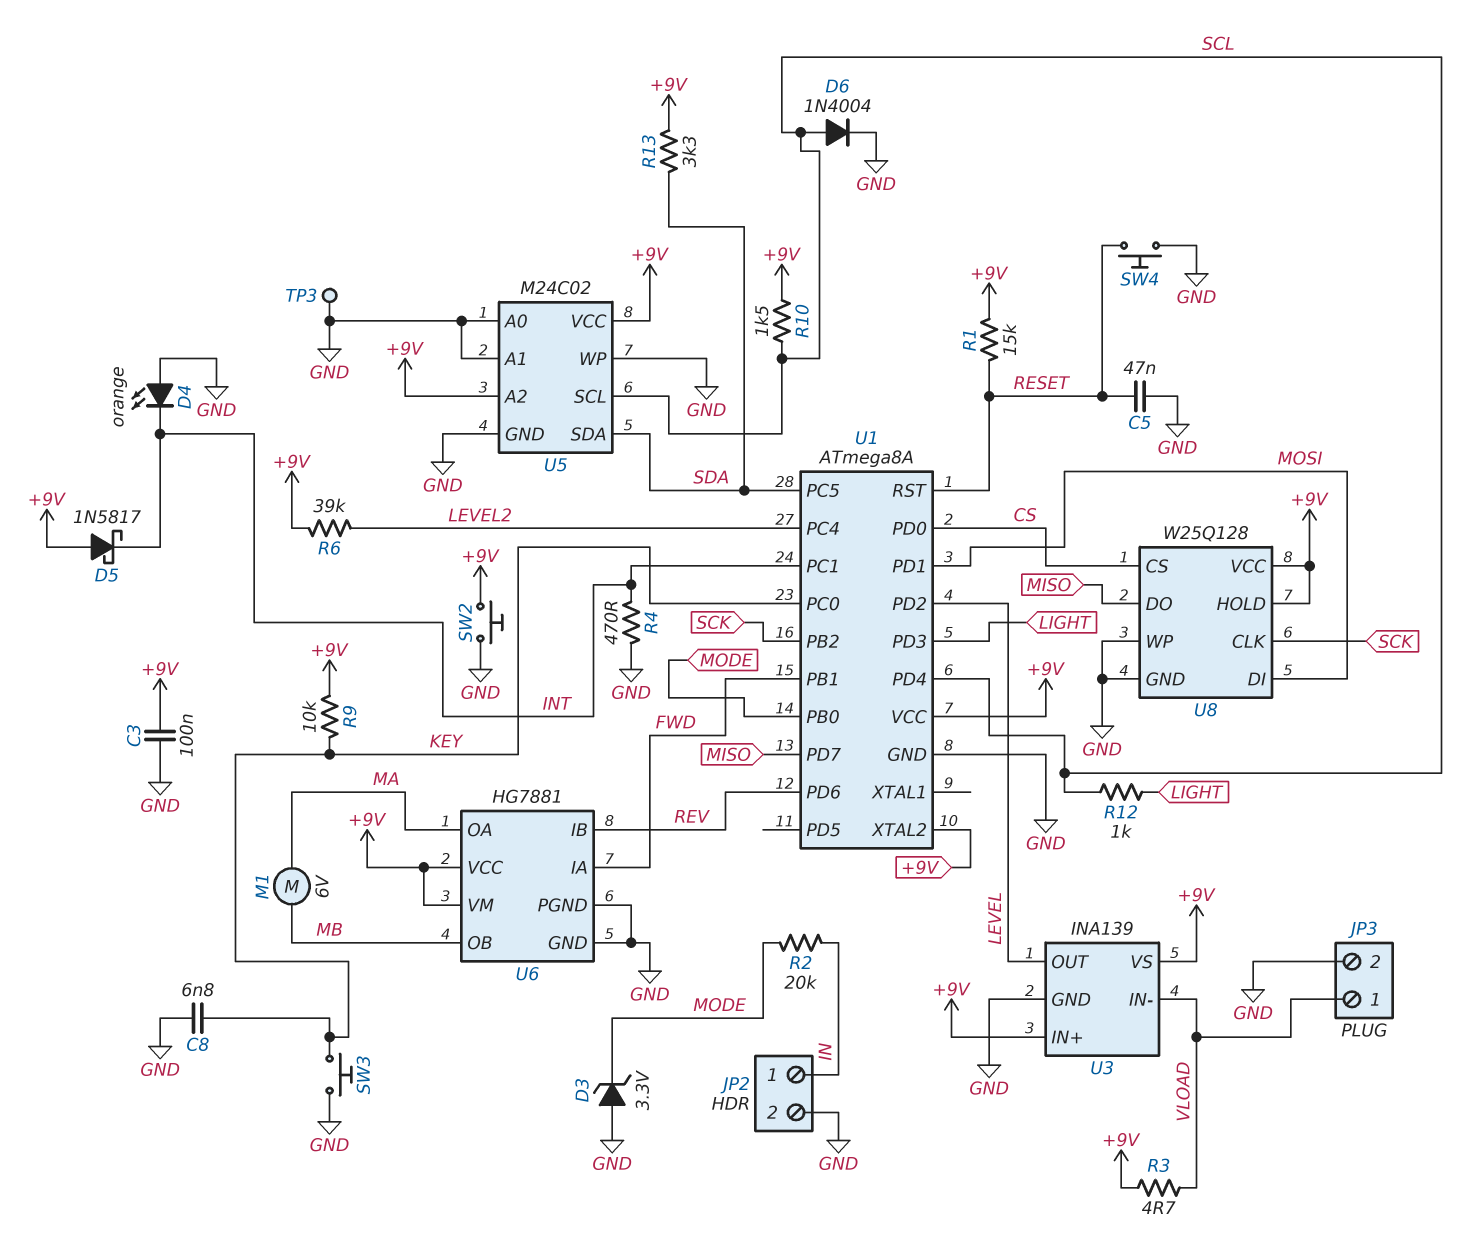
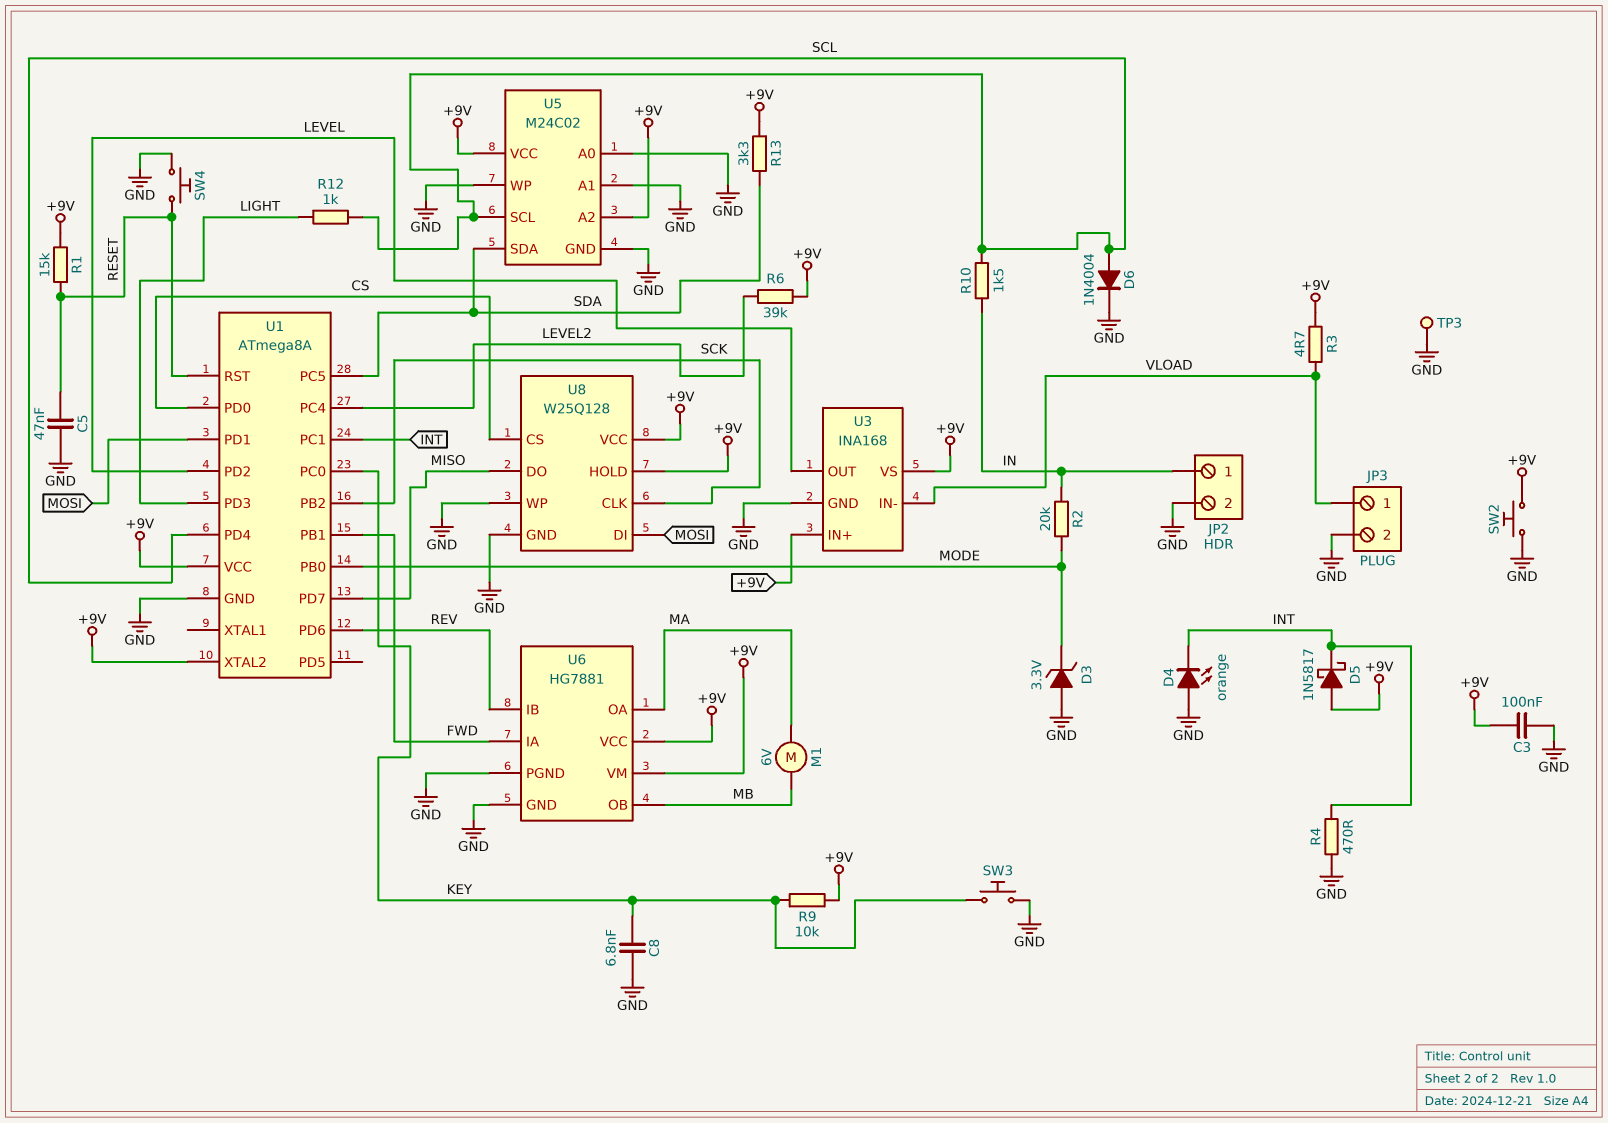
R10: 1.5k (+9V, SCL) -> 1.5k (IN, SCL)
U3: INA139 -> INA168

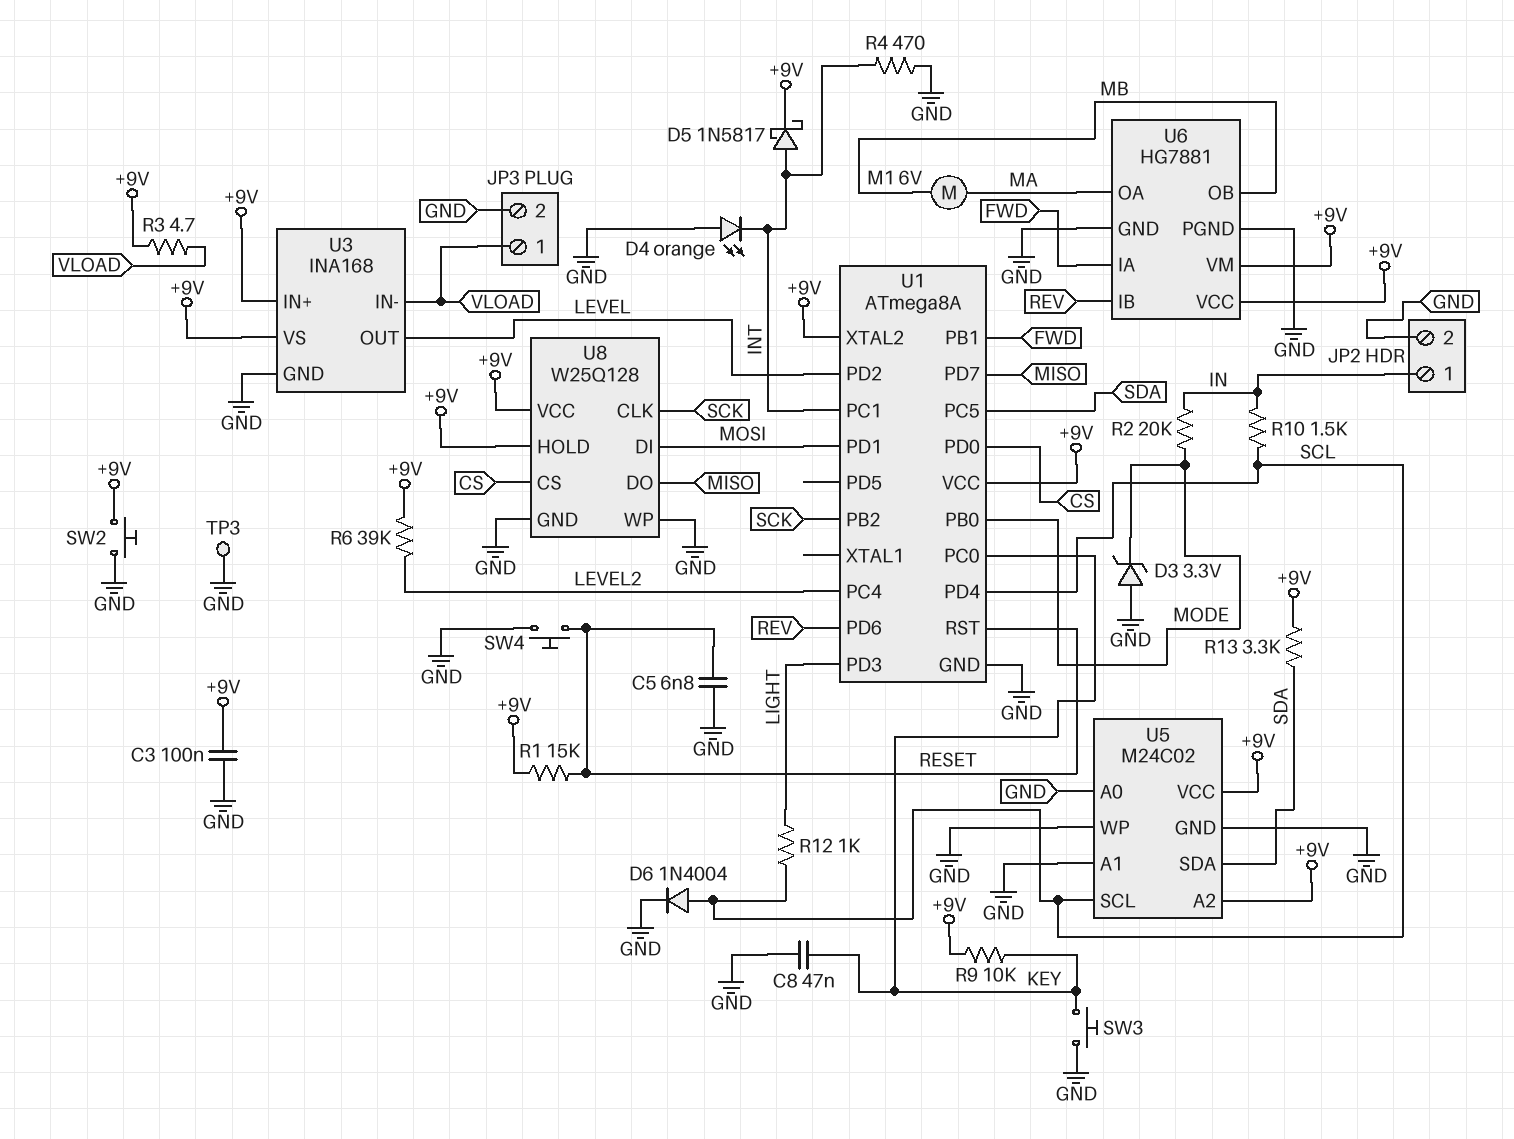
C5: 47nF (GND, RESET) -> 6.8nF (GND, RESET)
C8: 6.8nF (GND, KEY) -> 47nF (GND, KEY)
D5: schottky 1N5817 (A +9V, K INT) -> schottky 1N5817 (A INT, K +9V)

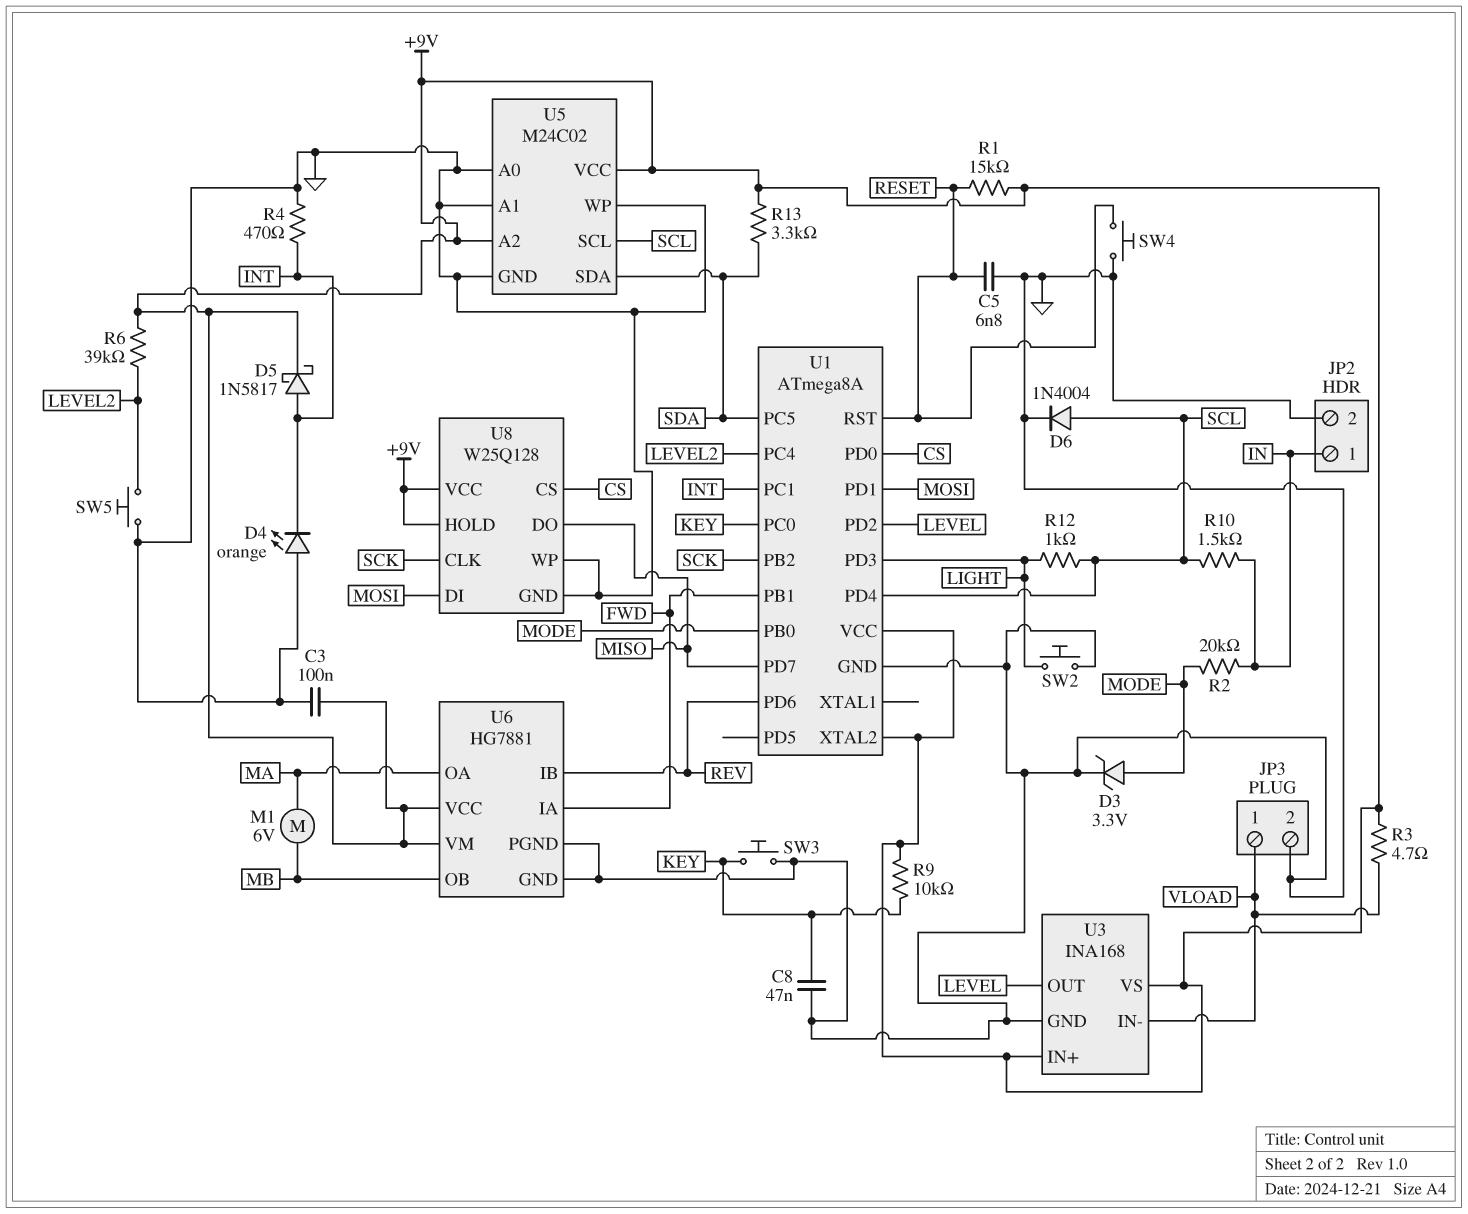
D3: zener 3.3V (A GND, K MODE) -> zener 3.3V (A MODE, K GND)
SW2: button (+9V, GND) -> button (GND, LIGHT)
SW5: none -> button (GND, LEVEL2)
TP3: test point (GND) -> none

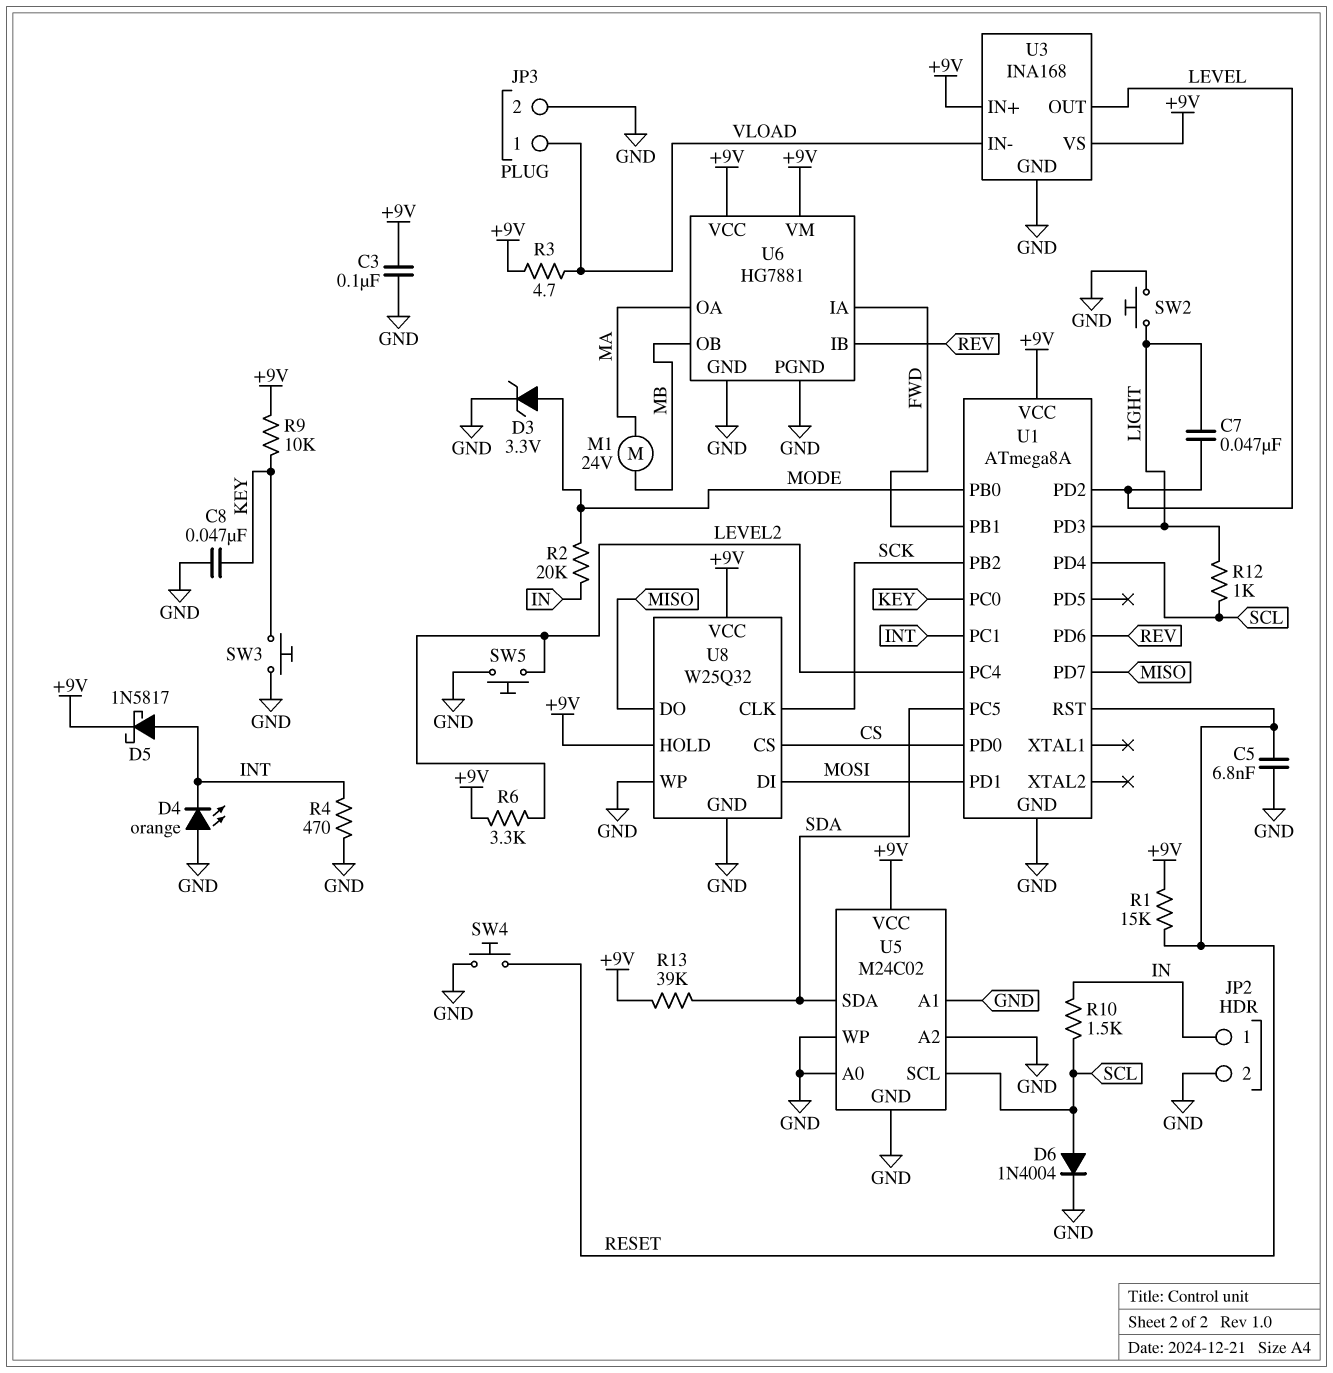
C7: none -> 47nF (LEVEL, LIGHT)
M1: motor 6V (MA, MB) -> motor 24V (MA, MB)
R6: 39k (+9V, LEVEL2) -> 3.3k (+9V, LEVEL2)
R13: 3.3k (+9V, SDA) -> 39k (+9V, SDA)
U1 pin XTAL2: +9V -> none
U5 pin A2: +9V -> GND
U8: W25Q128 -> W25Q32

